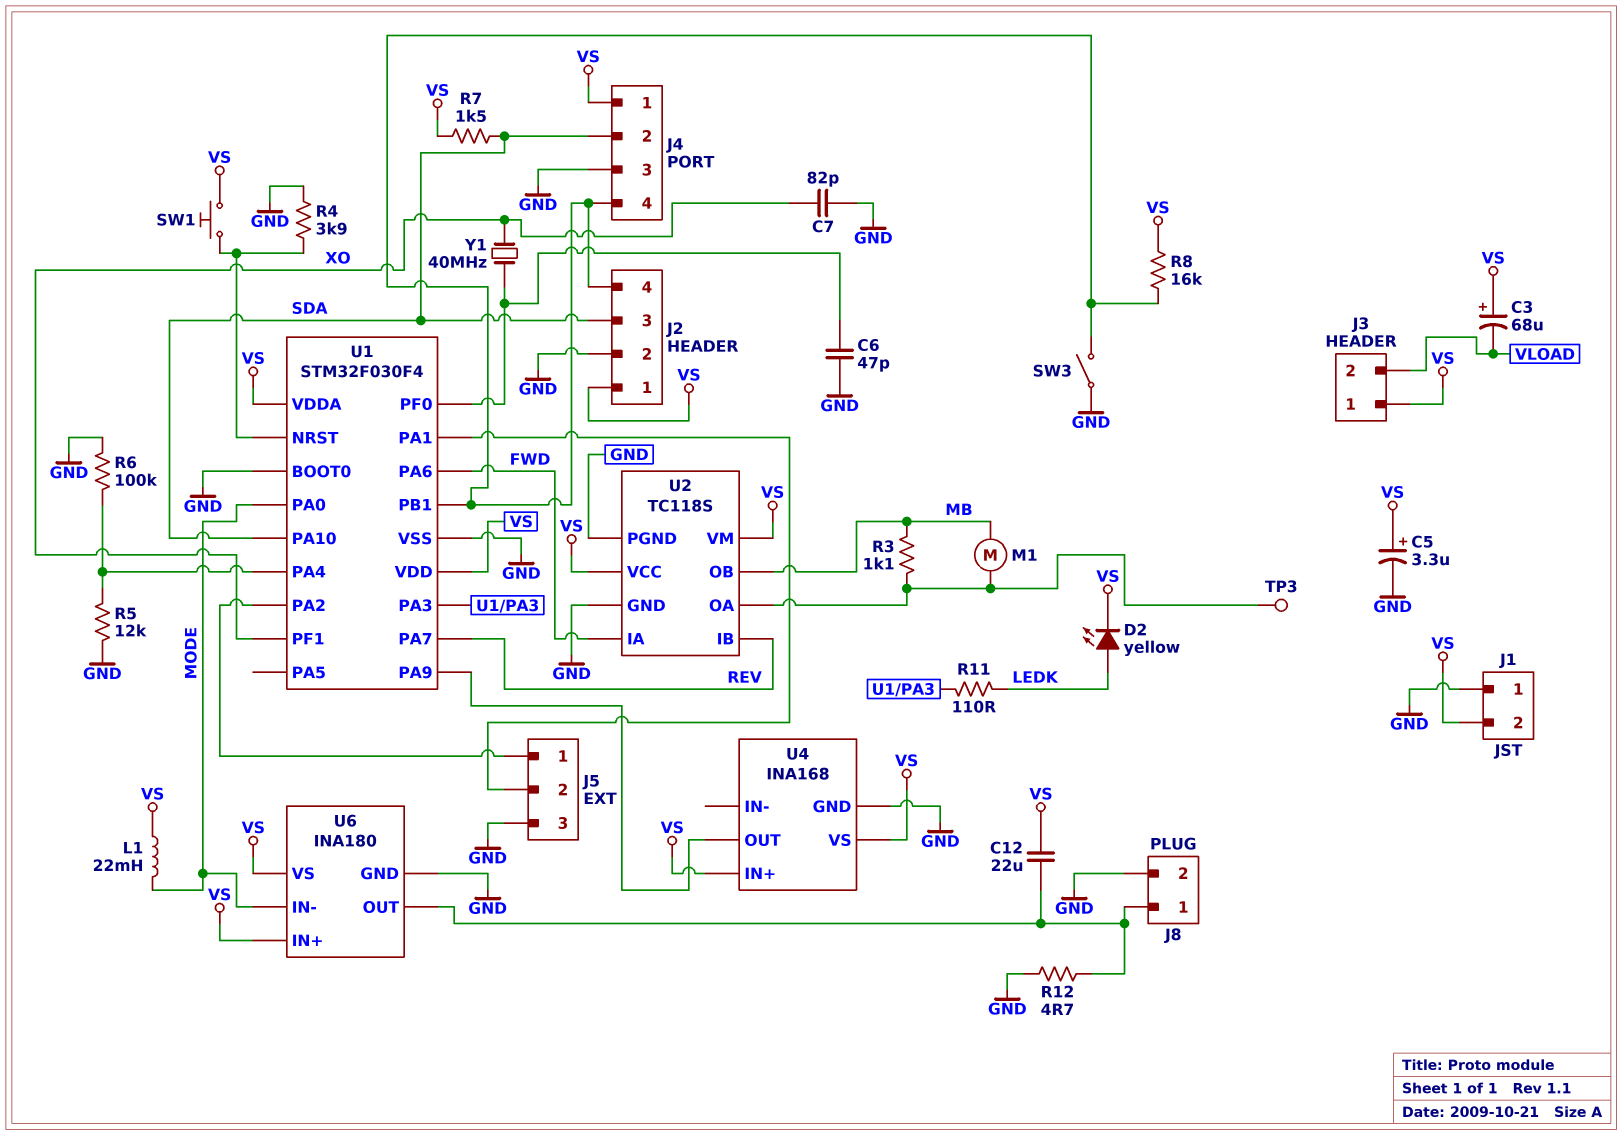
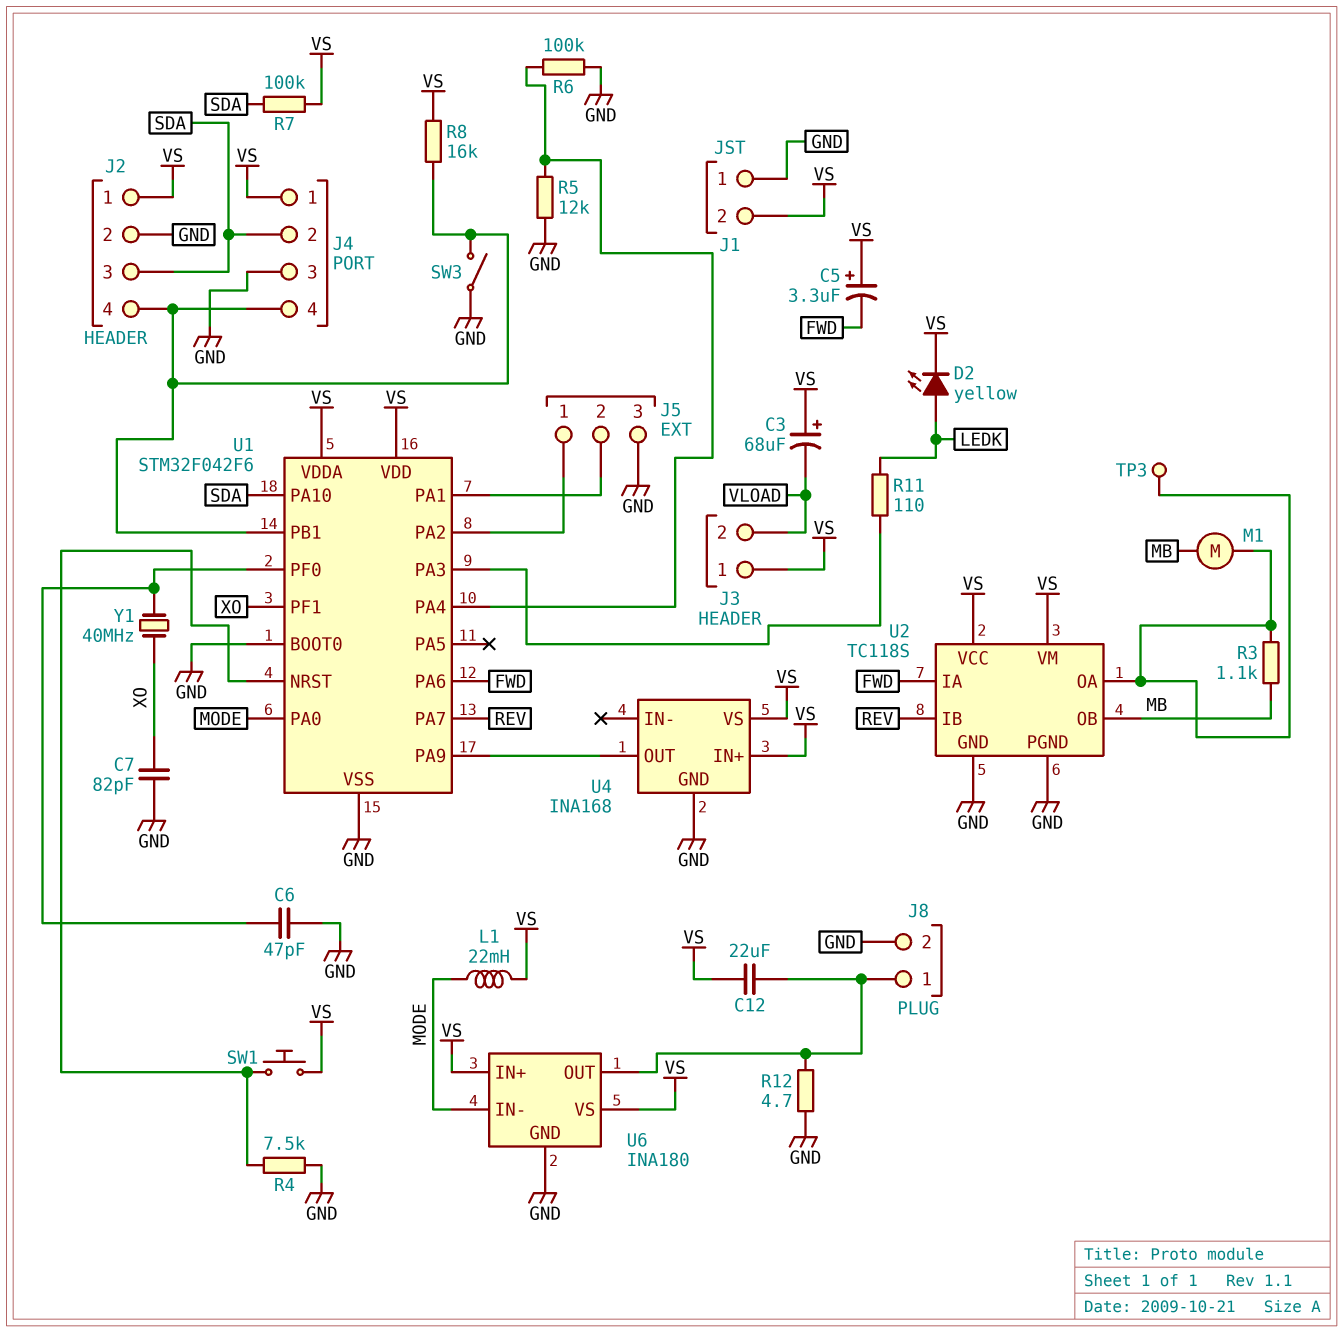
C5: 3.3uF (plus VS, minus GND) -> 3.3uF (plus VS, minus FWD)
R4: 3.9k (GND, U1/NRST) -> 7.5k (GND, U1/NRST)
R7: 1.5k (SDA, VS) -> 100k (SDA, VS)
U1: STM32F030F4 -> STM32F042F6

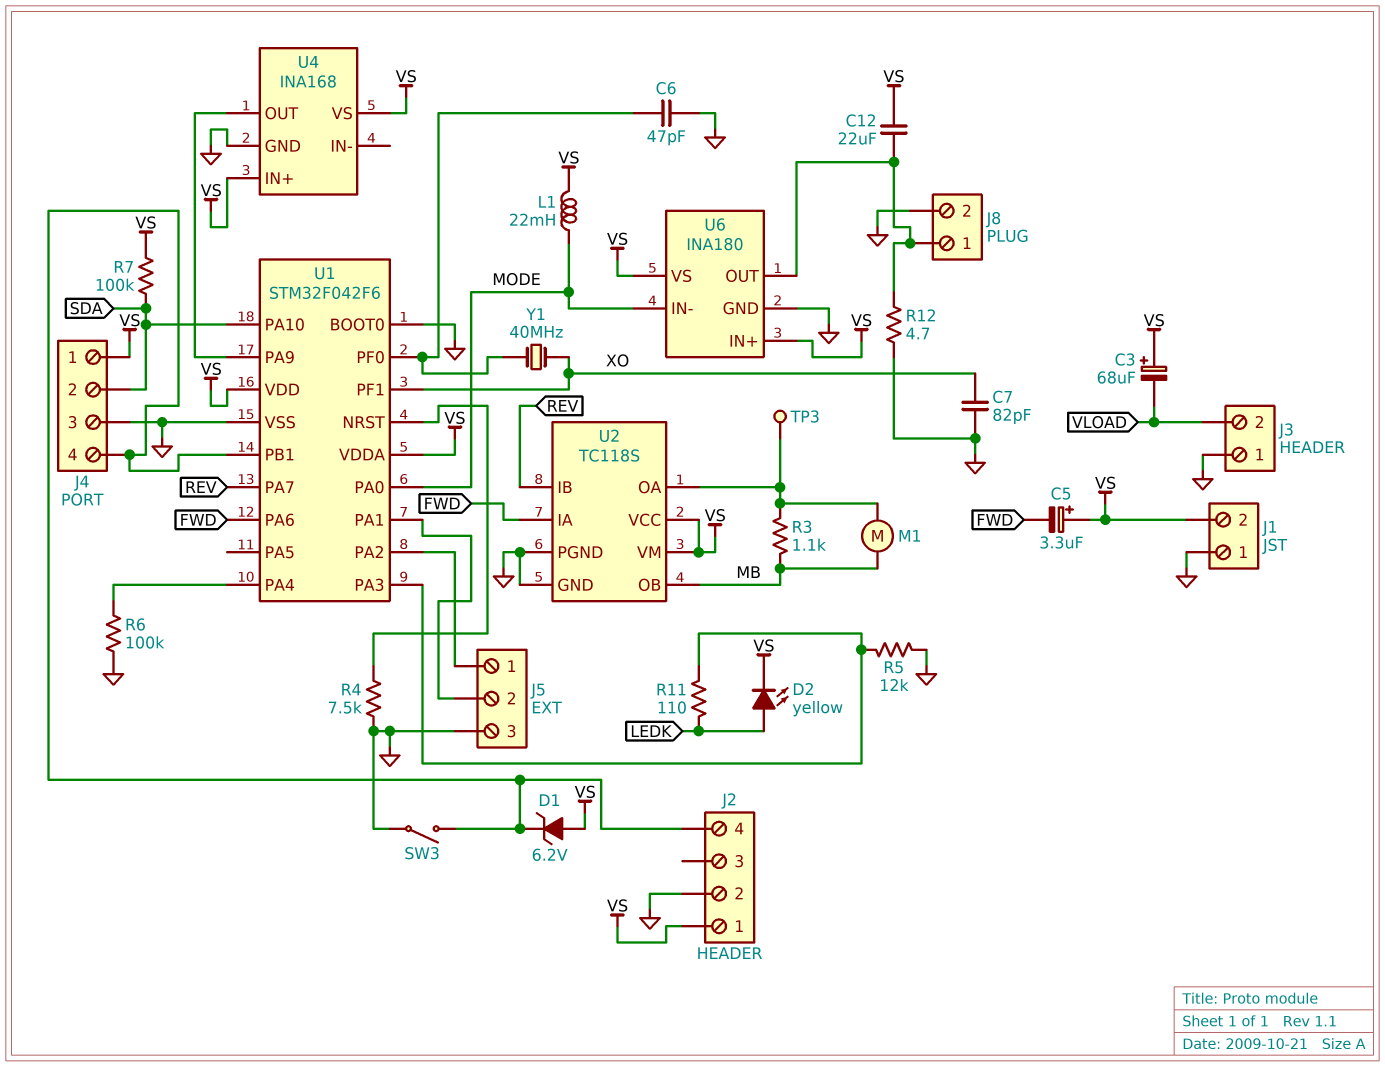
D1: none -> zener 6.2V (A VS, K J2/4)
J2 pin 3: SDA -> none
J3 pin 1: VS -> GND
R5: 12k (GND, U1/PA4) -> 12k (GND, U1/PA3)
R8: 16k (J2/4, VS) -> none
SW1: button (U1/NRST, VS) -> none

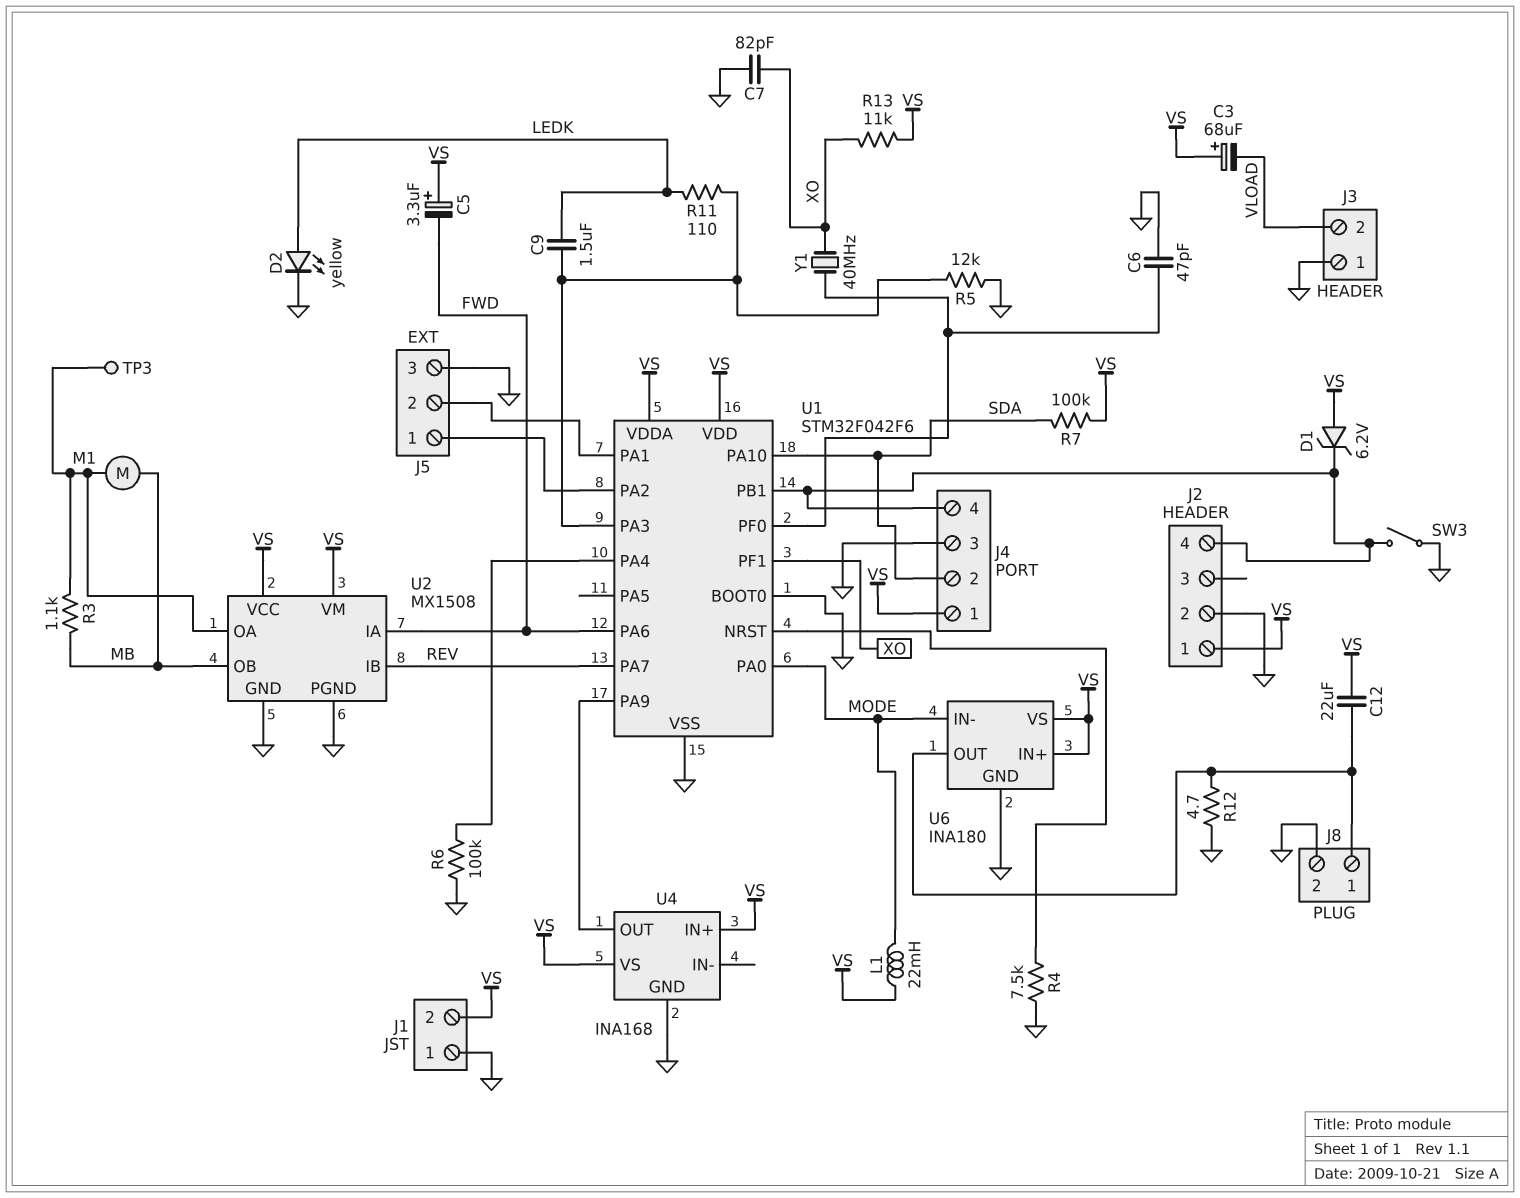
C9: none -> 1.5uF (LEDK, U1/PA3)
D2: LED yellow (A LEDK, K VS) -> LED yellow (A LEDK, K GND)
R13: none -> 11k (VS, XO)
U2: TC118S -> MX1508

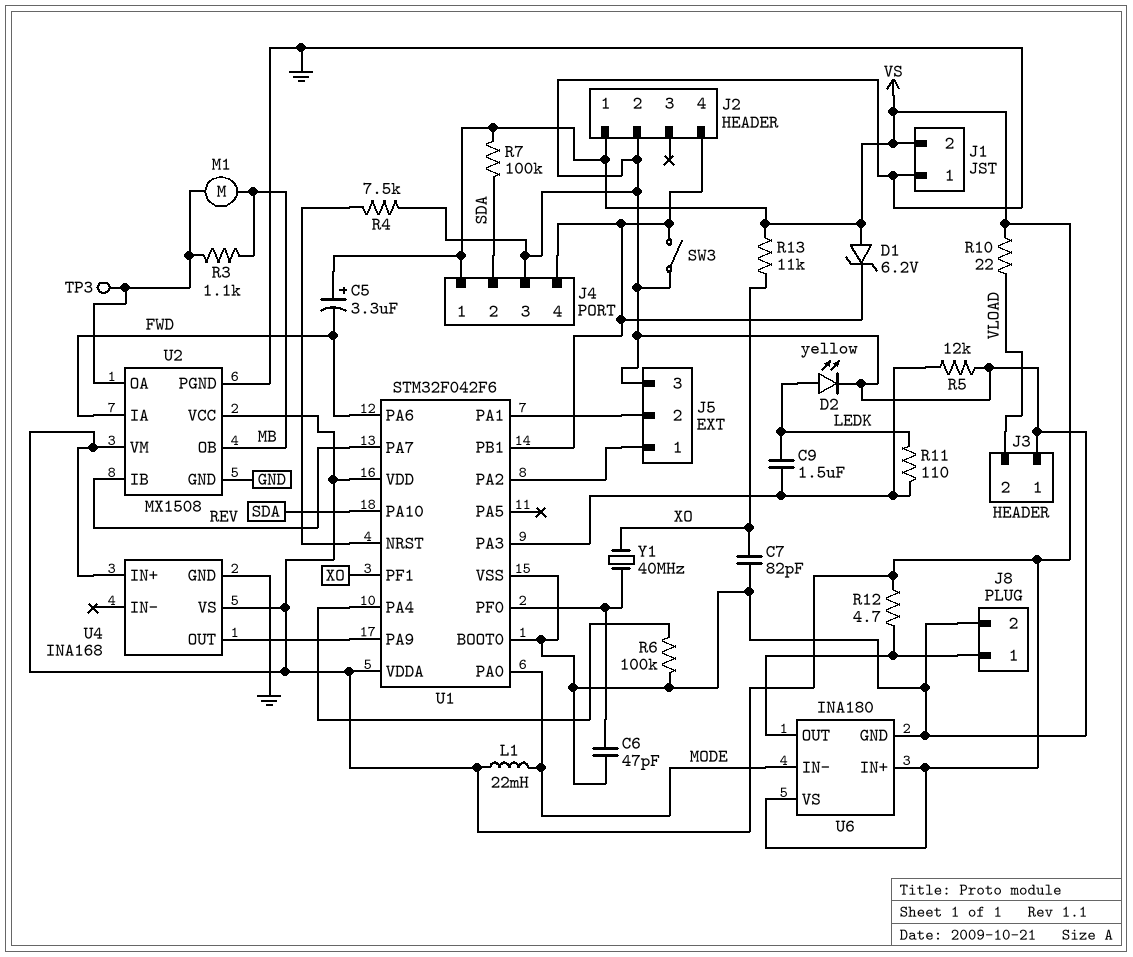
C3: 68uF (plus VS, minus VLOAD) -> none
C12: 22uF (J8/1, VS) -> none
R10: none -> 22 (VLOAD, VS)
R12: 4.7 (GND, J8/1) -> 4.7 (J8/1, VS)

